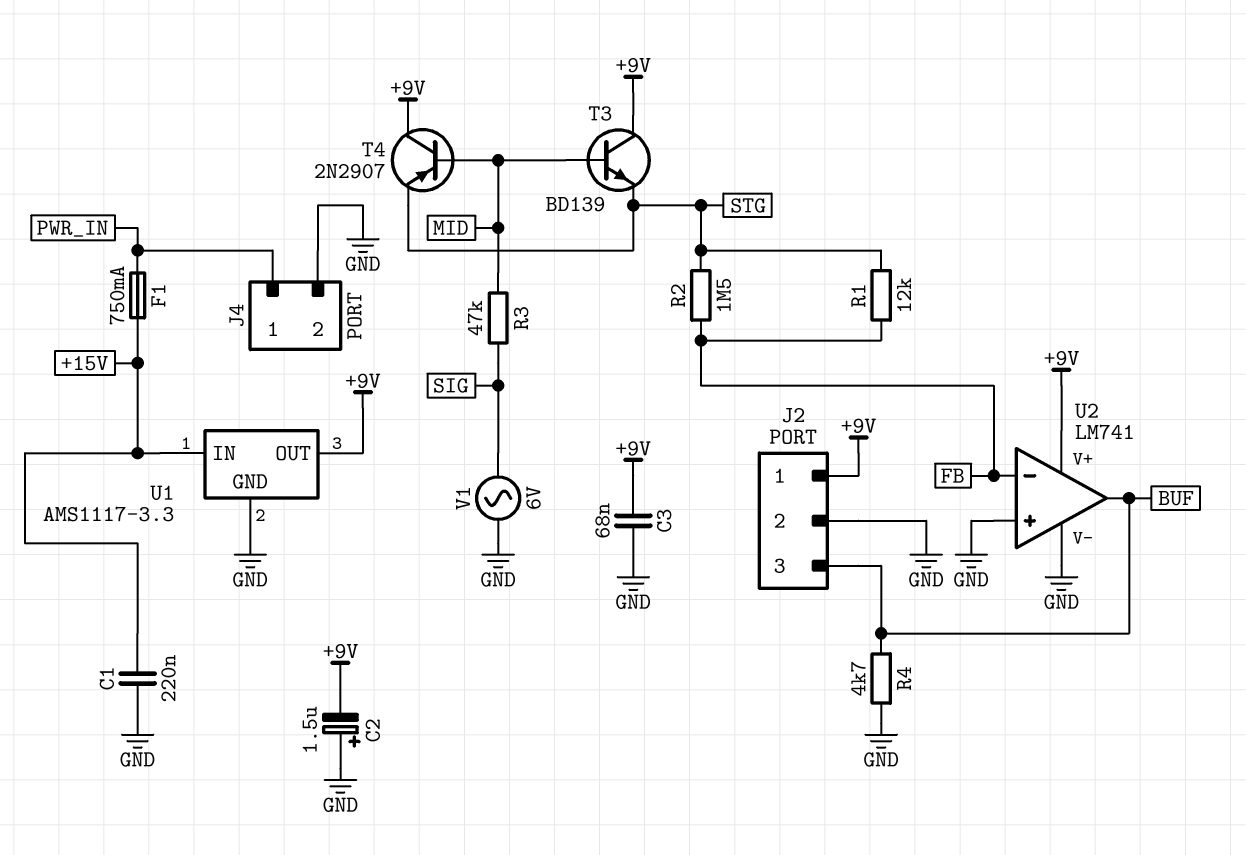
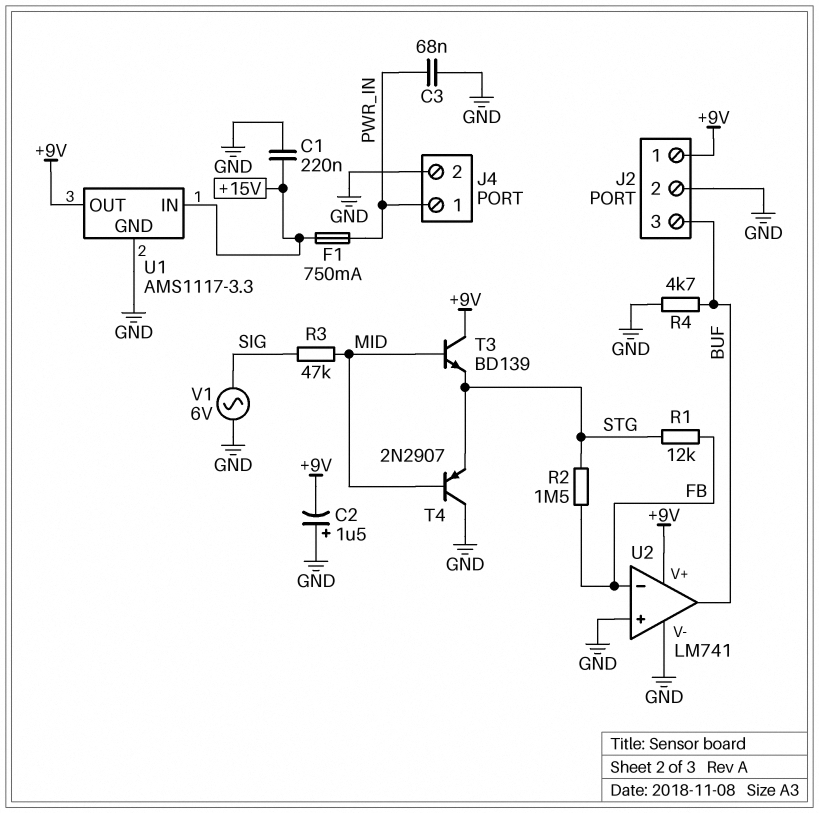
C3: 68nF (+9V, GND) -> 68nF (GND, PWR_IN)
T4: PNP 2N2907 (B MID, C +9V, E STG) -> PNP 2N2907 (B MID, C GND, E STG)

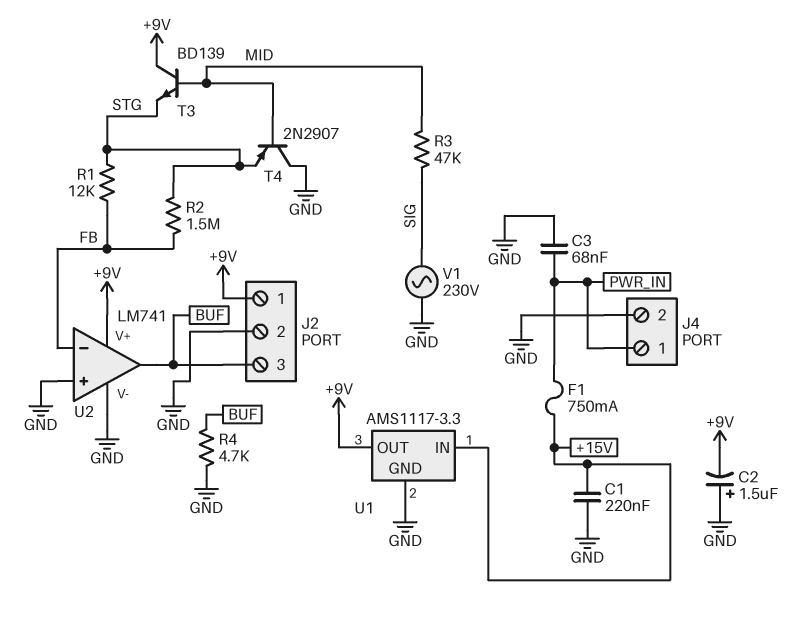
V1: AC 6V (GND, SIG) -> AC 230V (GND, SIG)

